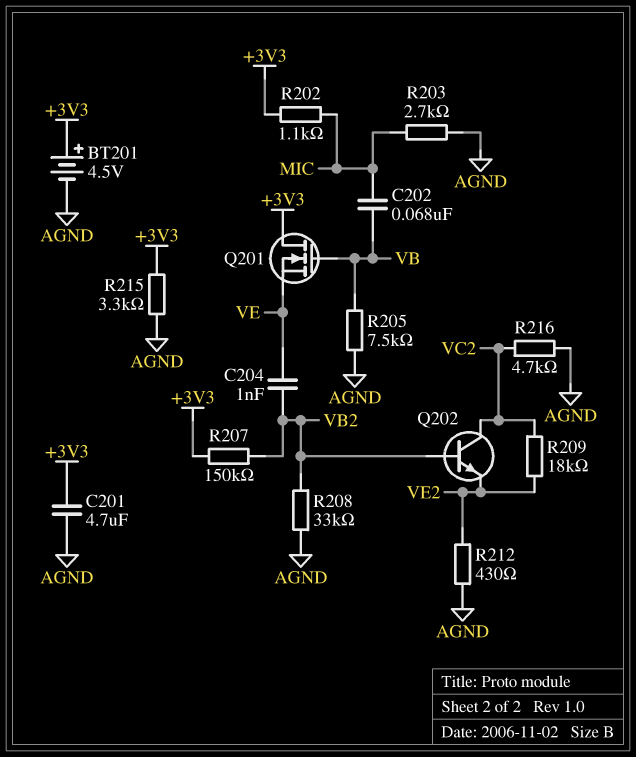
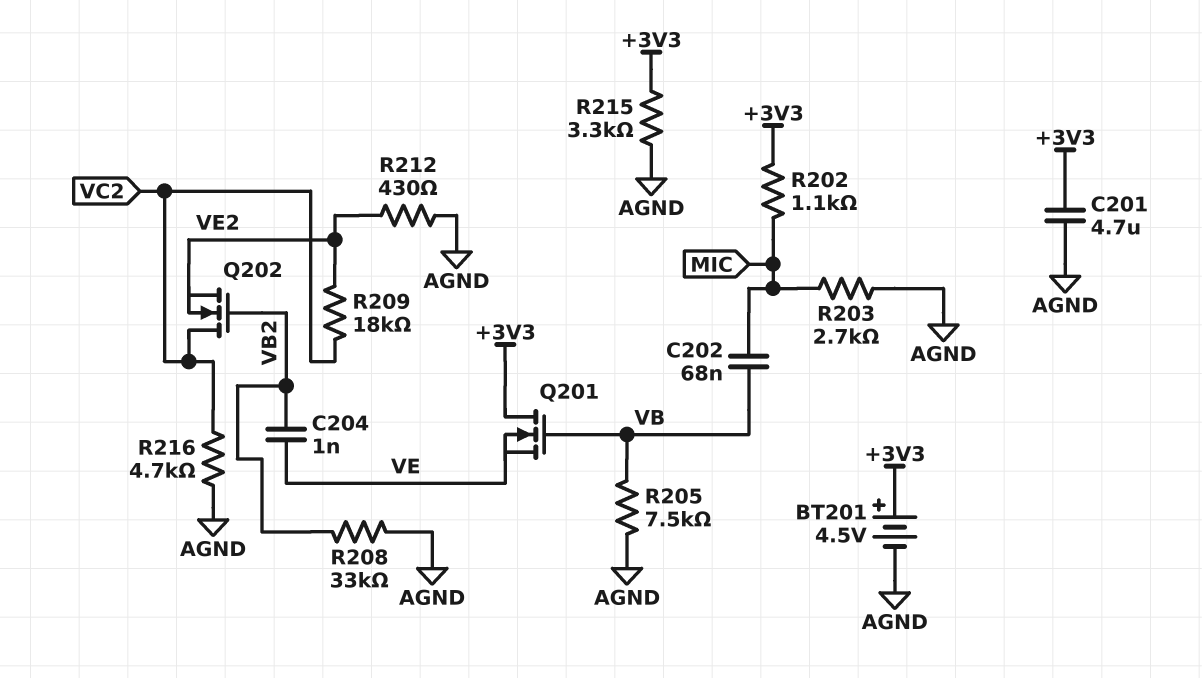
Q202: NPN (B VB2, C VC2, E VE2) -> NMOS (G VB2, D VC2, S VE2)
R207: 150k (+3V3, VB2) -> none

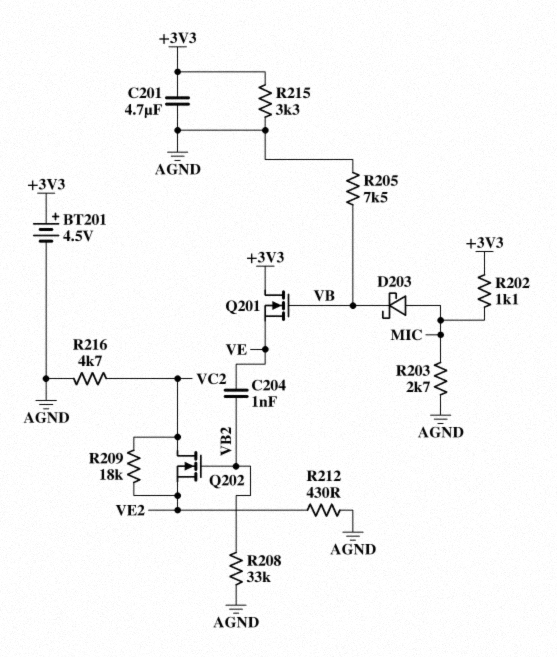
C202: 68nF (MIC, VB) -> none
D203: none -> schottky (A MIC, K VB)

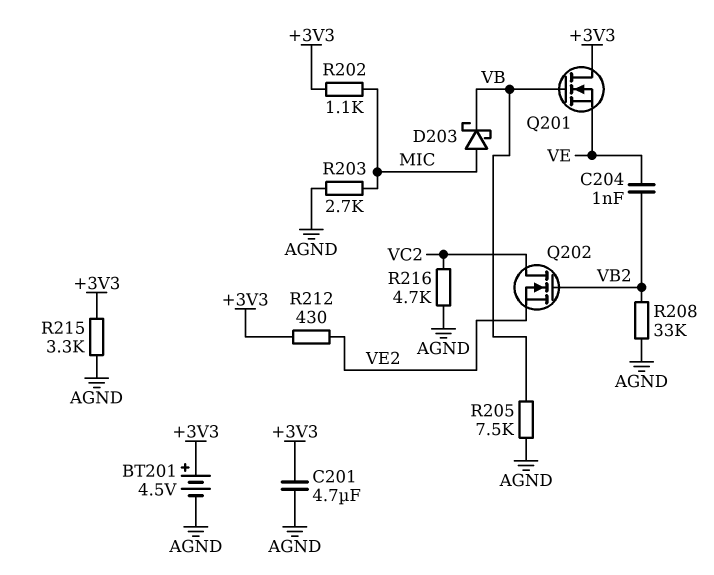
R209: 18k (VC2, VE2) -> none
R212: 430 (AGND, VE2) -> 430 (+3V3, VE2)

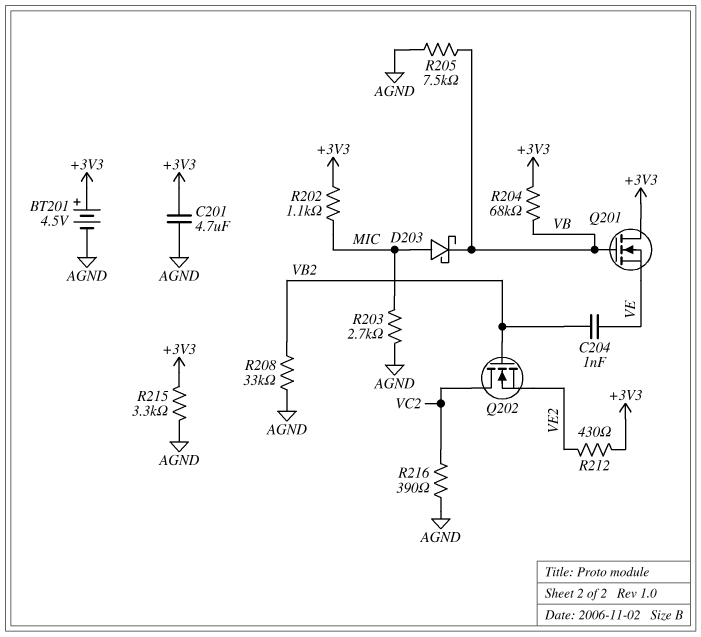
R204: none -> 68k (+3V3, VB)
R216: 4.7k (AGND, VC2) -> 390 (AGND, VC2)

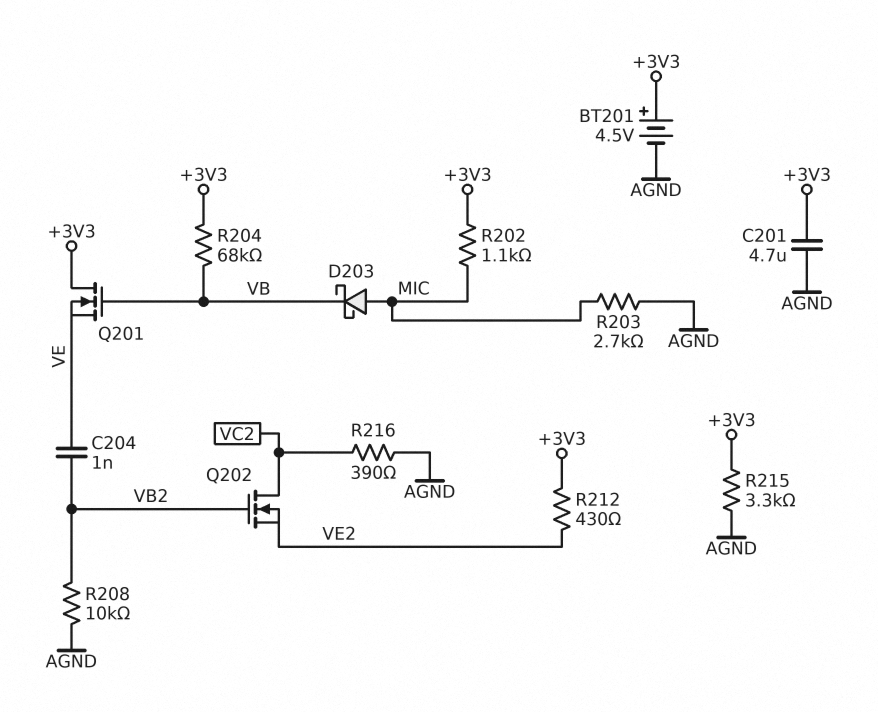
R205: 7.5k (AGND, VB) -> none
R208: 33k (AGND, VB2) -> 10k (AGND, VB2)

